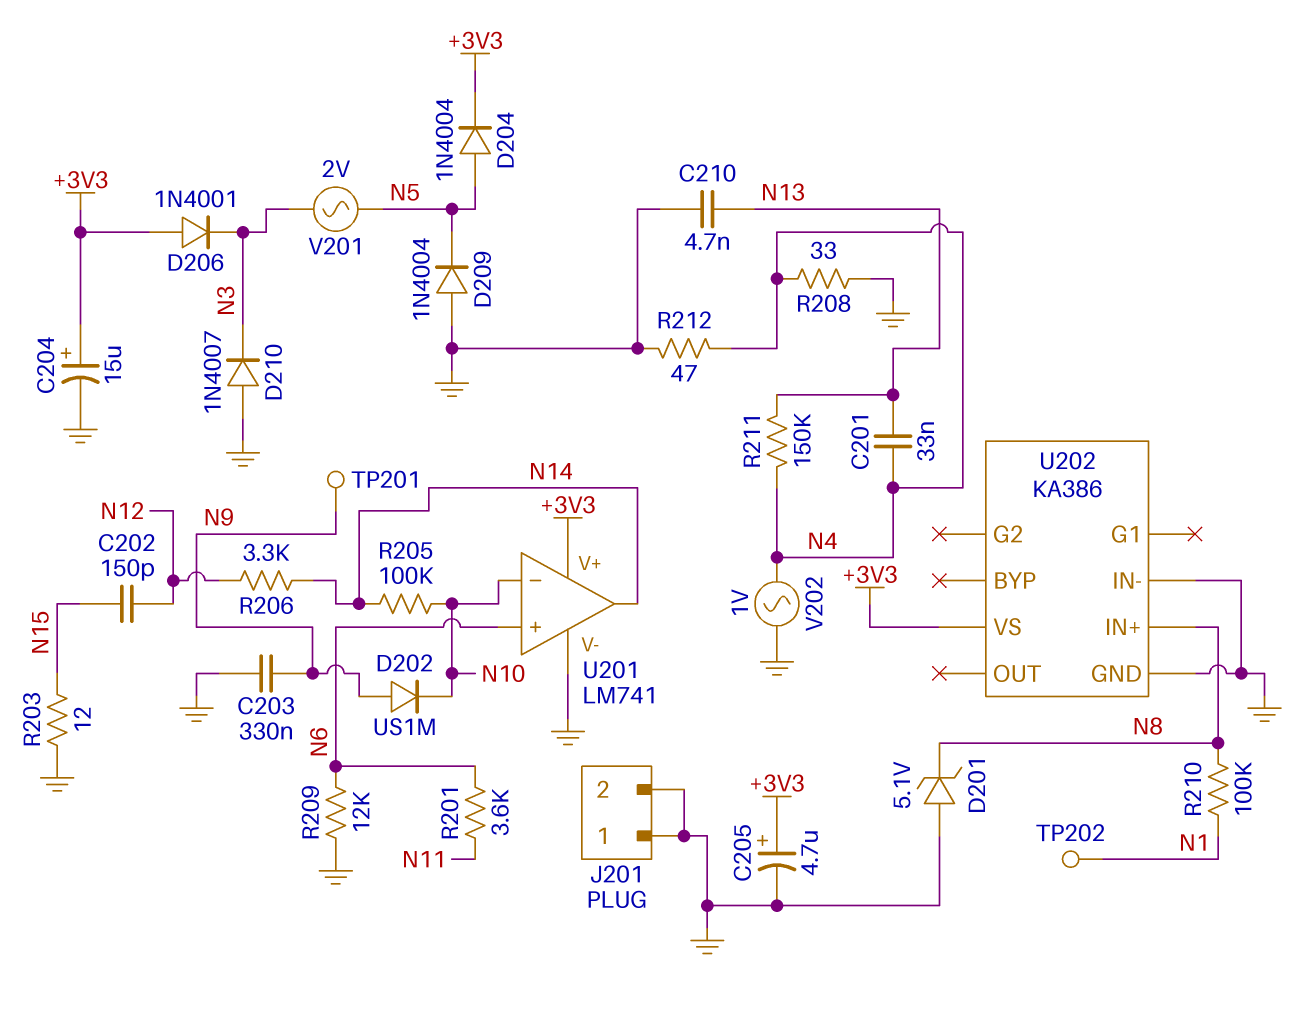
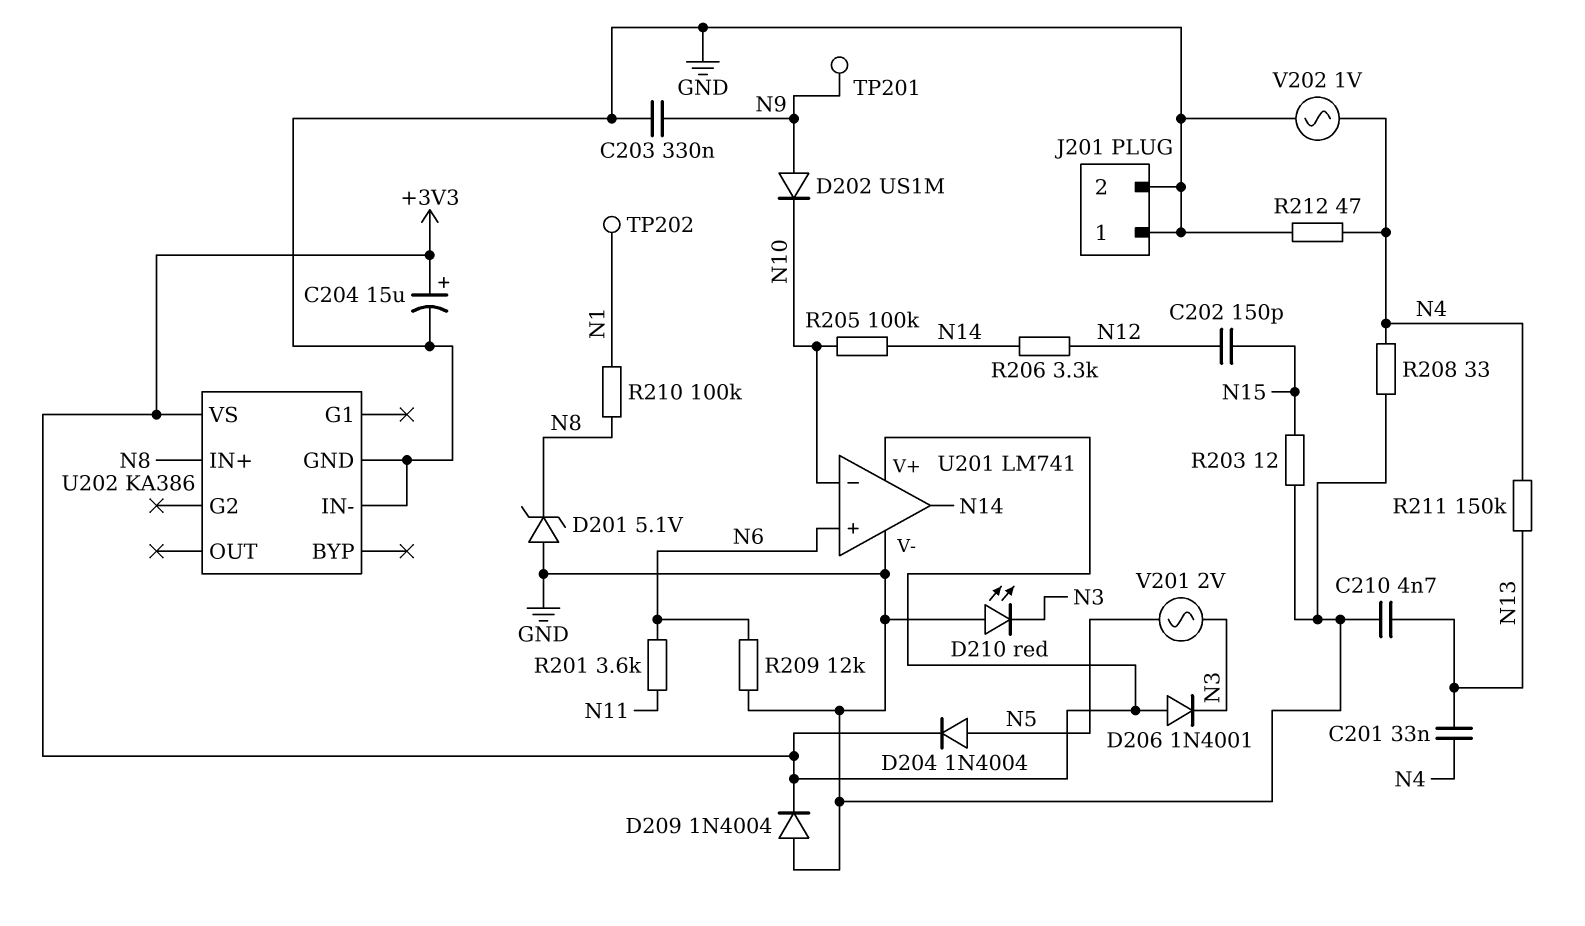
C205: 4.7uF (plus +3V3, minus GND) -> none
D209: diode 1N4004 (A GND, K N5) -> diode 1N4004 (A GND, K +3V3)
D210: diode 1N4007 (A GND, K N3) -> LED red (A GND, K N3)

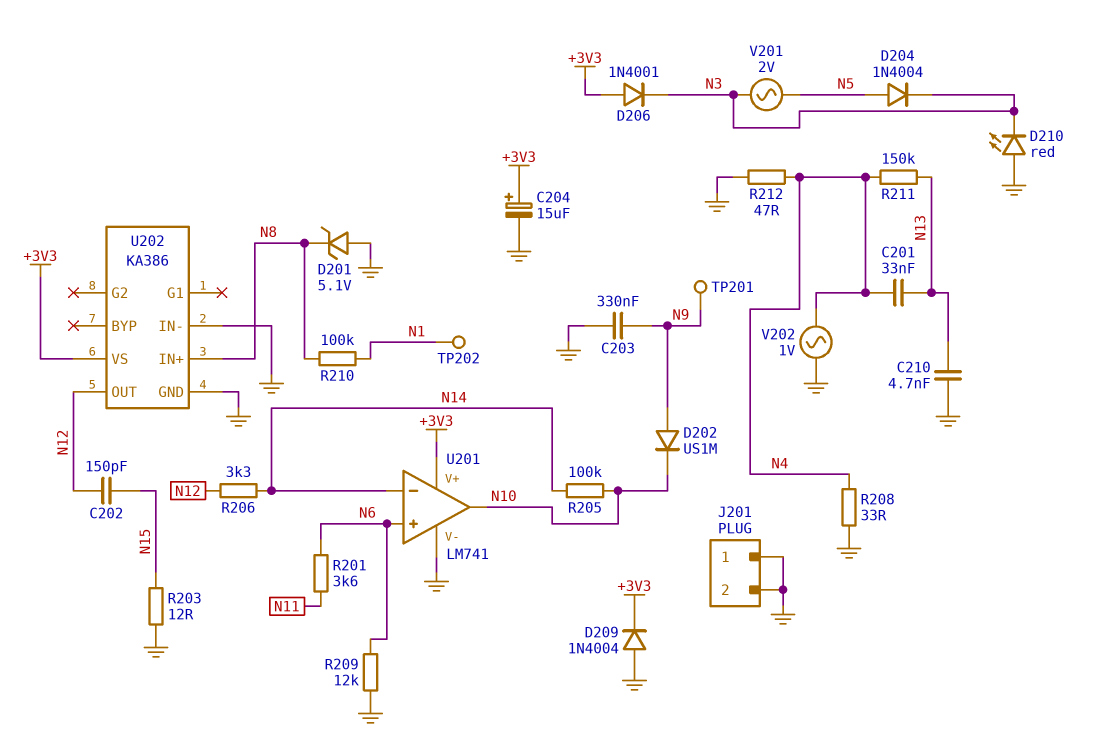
D204: diode 1N4004 (A N5, K +3V3) -> diode 1N4004 (A N5, K N3)
U201 pin in-: N10 -> N14
U201 pin out: N14 -> N10
U202 pin OUT: none -> N12

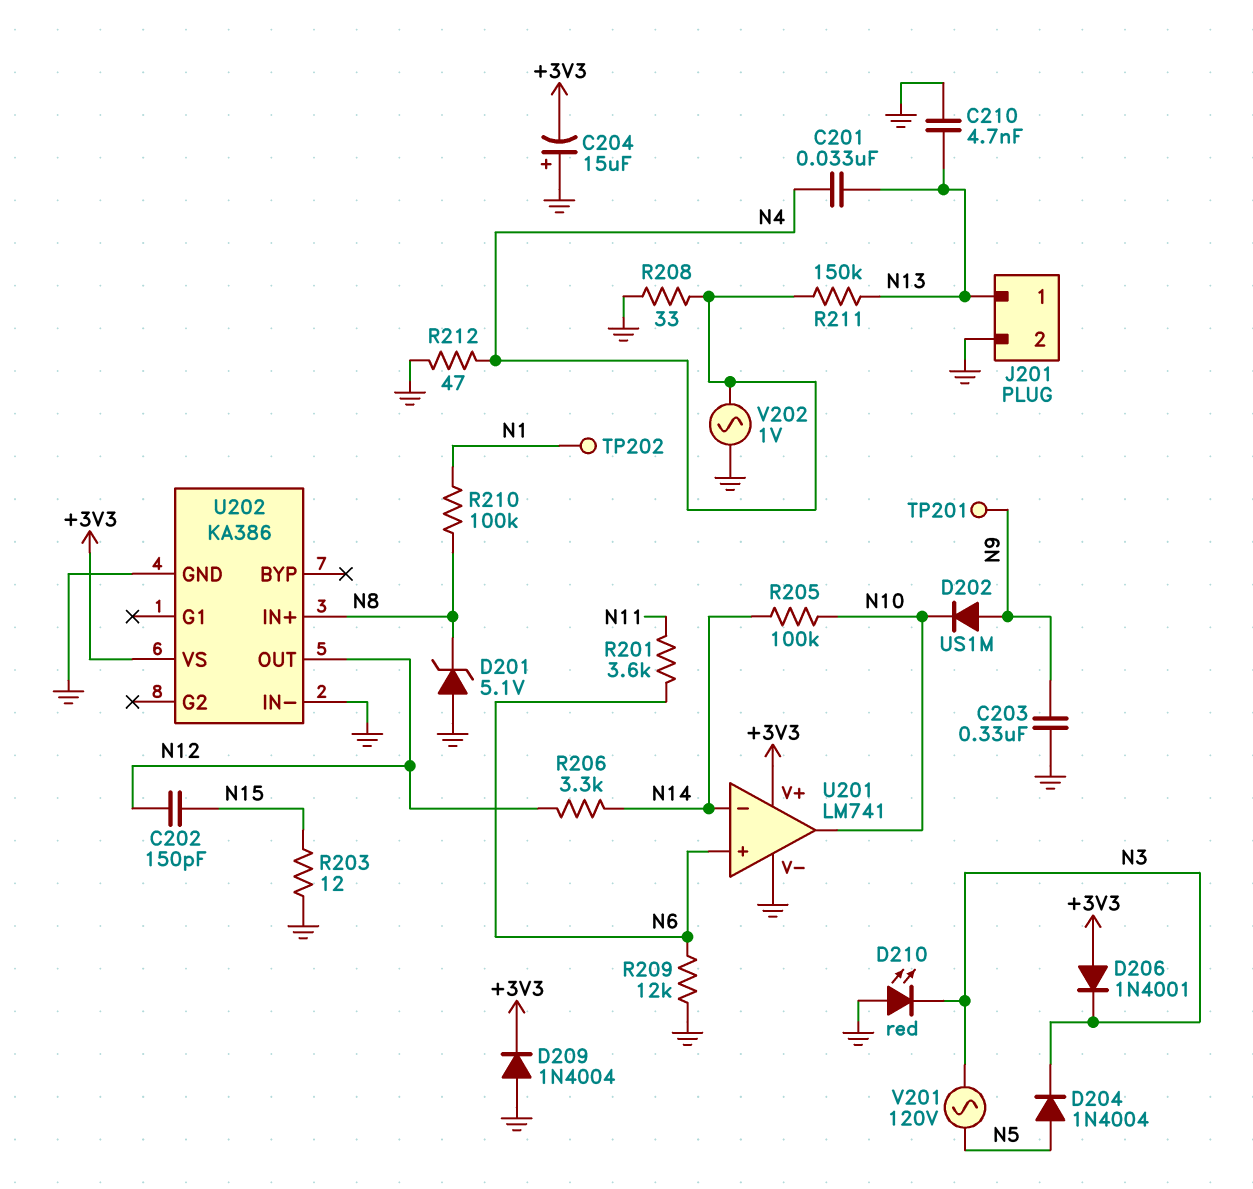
C204: 15uF (plus +3V3, minus GND) -> 15uF (plus GND, minus +3V3)
J201 pin 1: GND -> N13
V201: AC 2V (N3, N5) -> AC 120V (N3, N5)

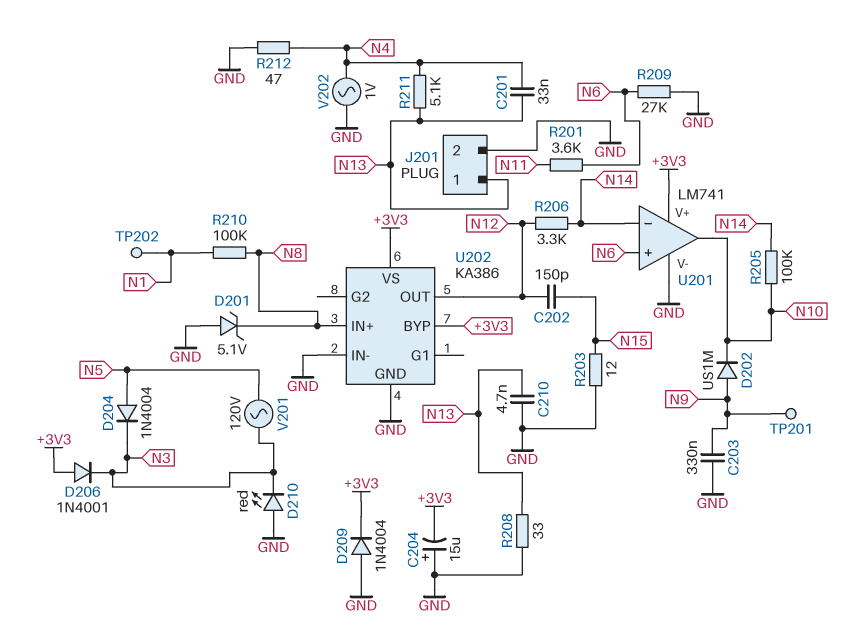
R208: 33 (GND, N4) -> 33 (GND, N13)
R209: 12k (GND, N6) -> 27k (GND, N6)
R211: 150k (N4, N13) -> 5.1k (N4, N13)
U202 pin BYP: none -> +3V3

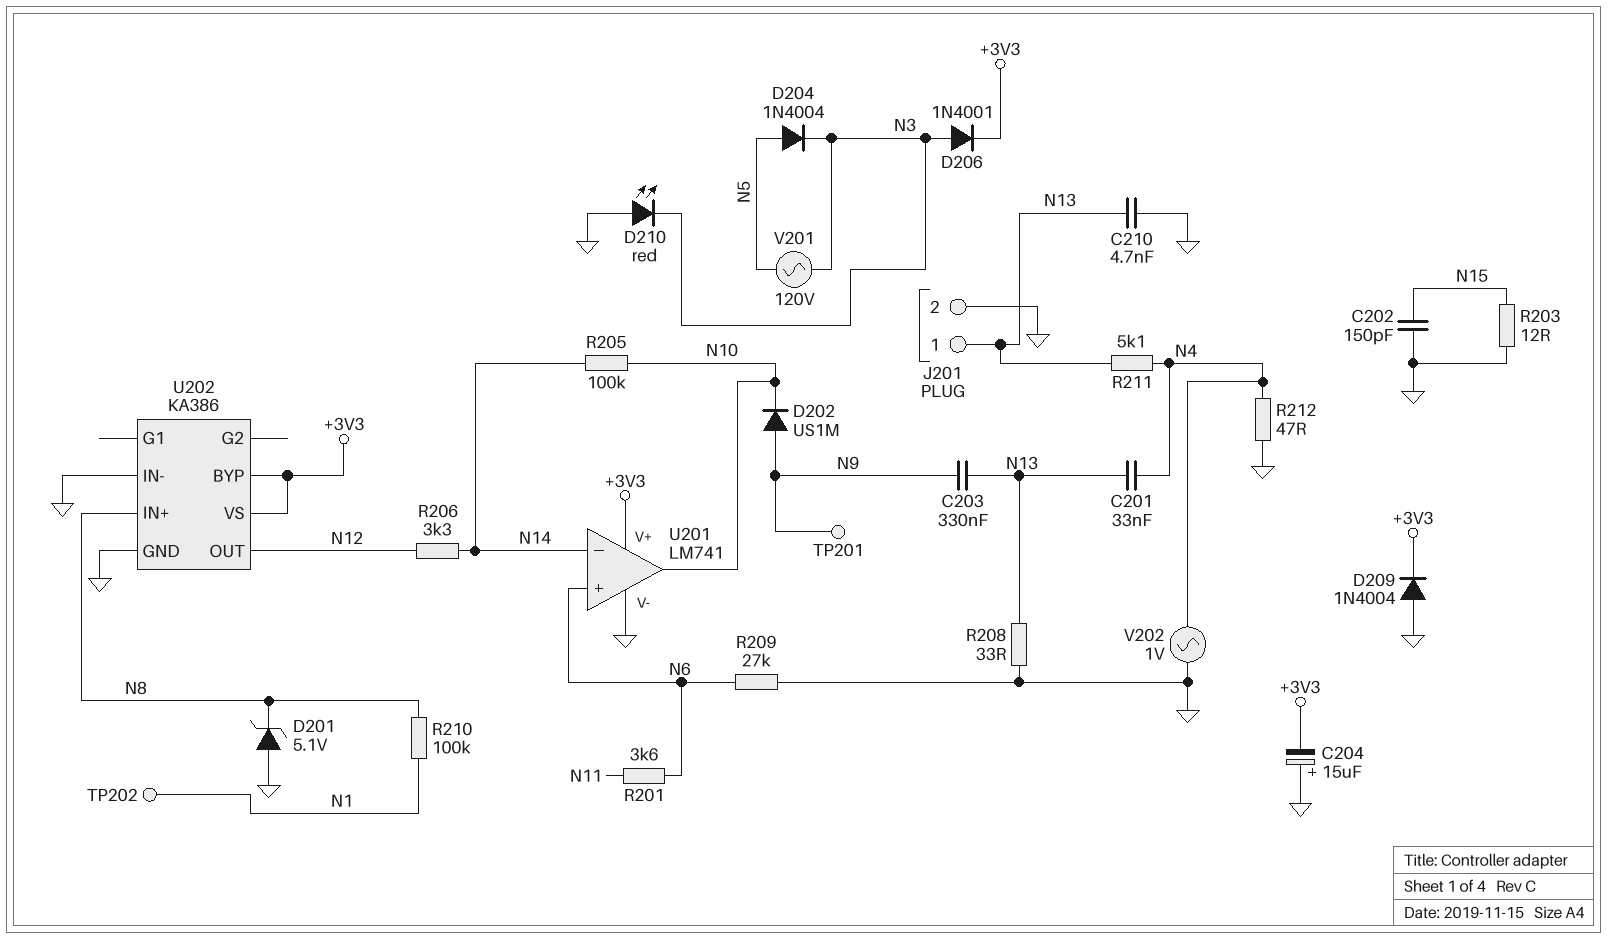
C202: 150pF (N12, N15) -> 150pF (GND, N15)
C203: 330nF (GND, N9) -> 330nF (N9, N13)
D206: diode 1N4001 (A +3V3, K N3) -> diode 1N4001 (A N3, K +3V3)

